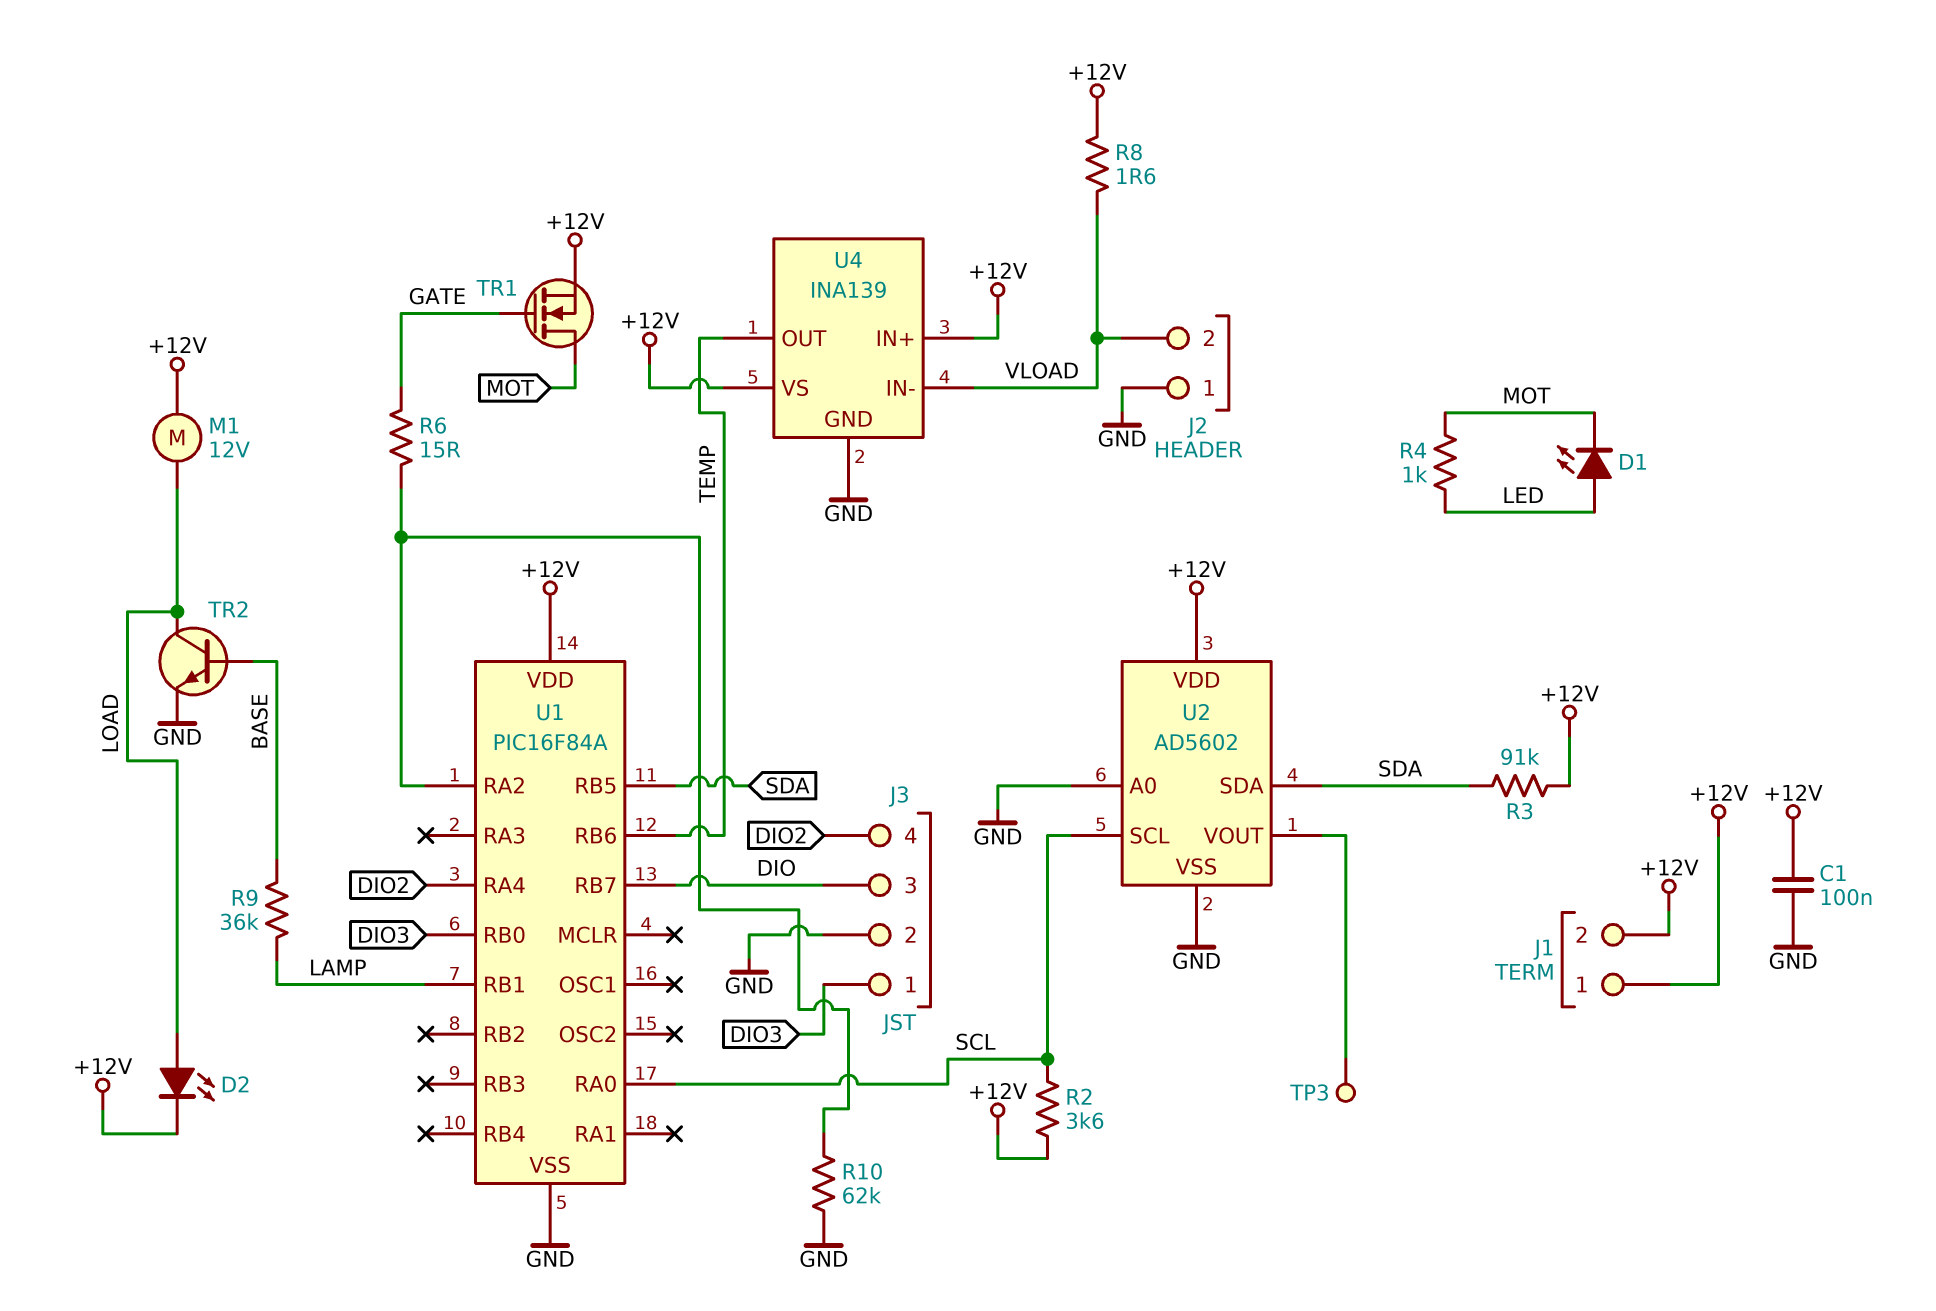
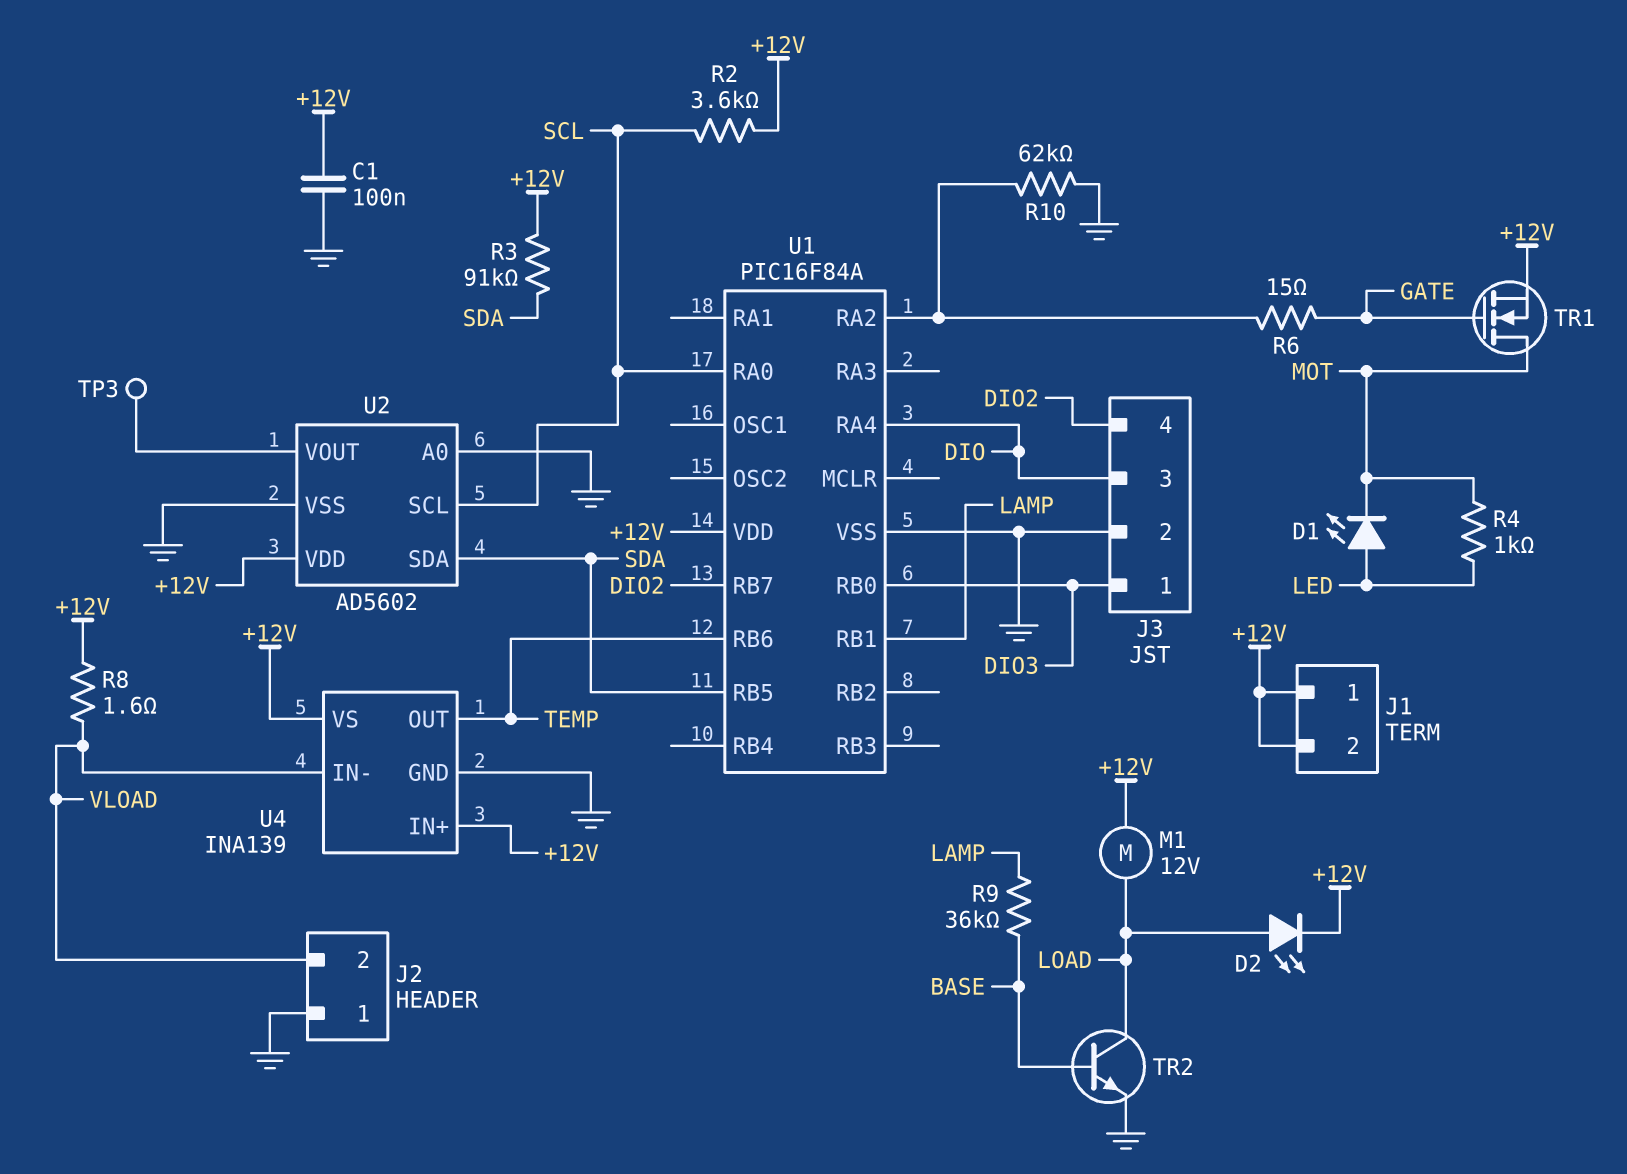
U1 pin RA4: DIO2 -> DIO
U1 pin RB7: DIO -> DIO2

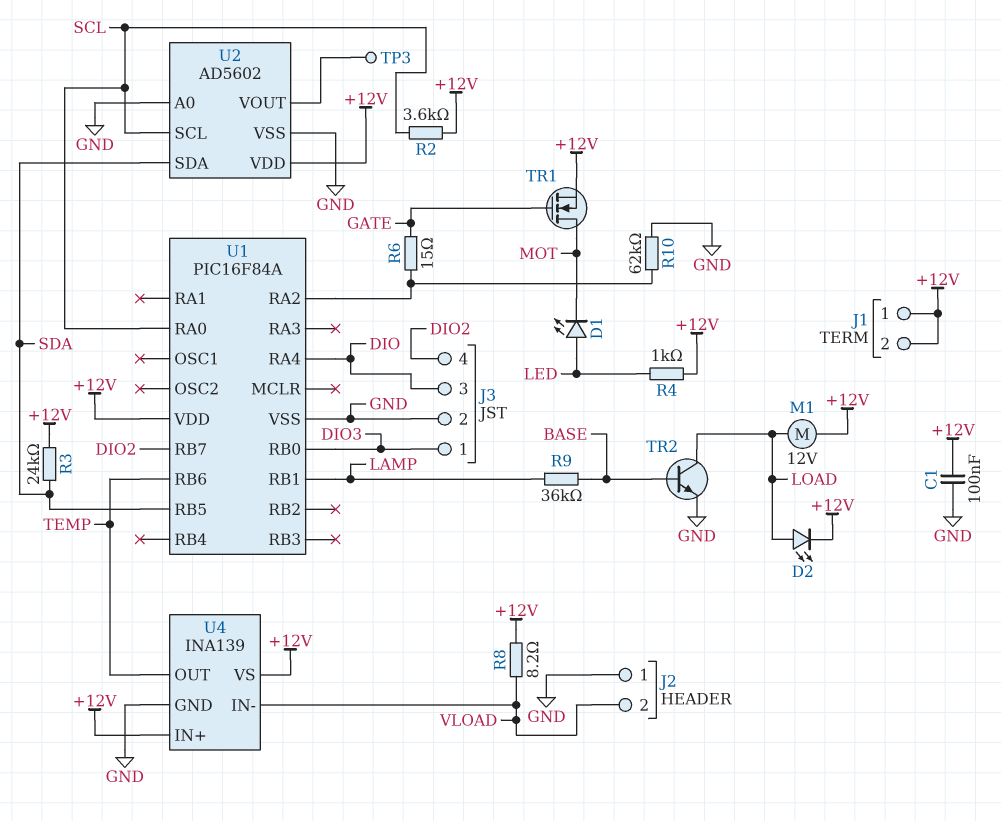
R3: 91k (+12V, SDA) -> 24k (+12V, SDA)
R4: 1k (LED, MOT) -> 1k (+12V, LED)
R8: 1.6 (+12V, VLOAD) -> 8.2 (+12V, VLOAD)

